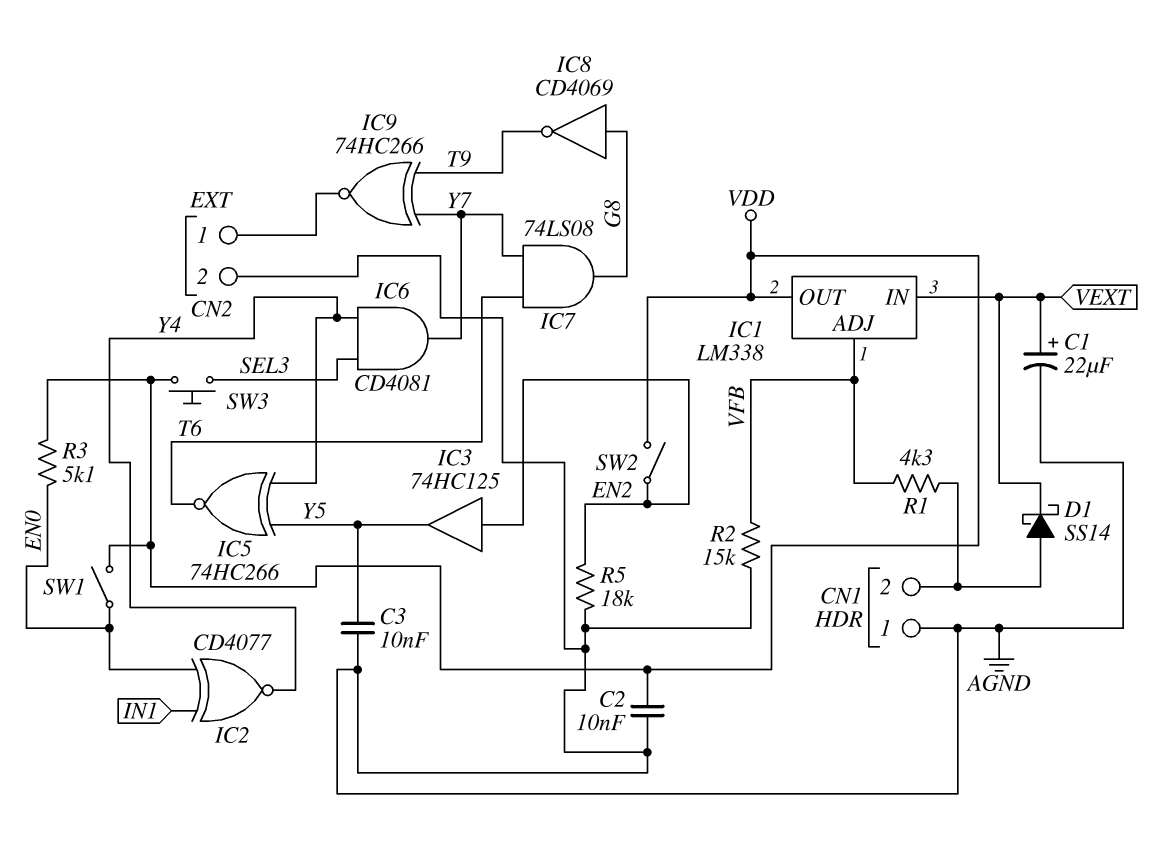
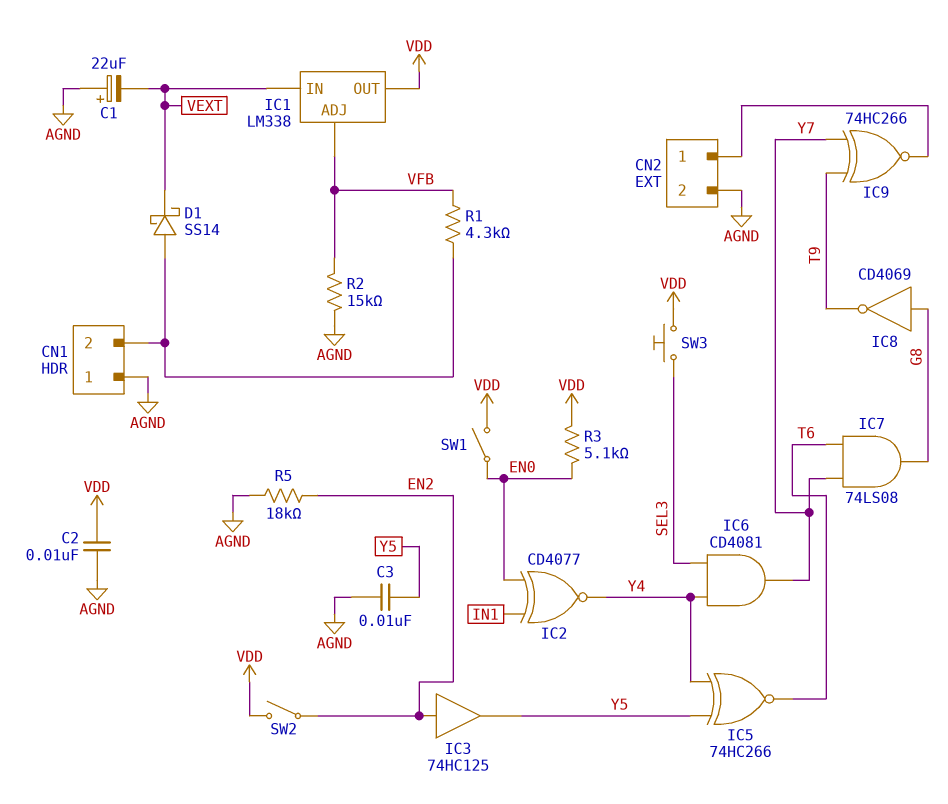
C1: 22uF (plus VEXT, minus AGND) -> 22uF (plus AGND, minus VEXT)

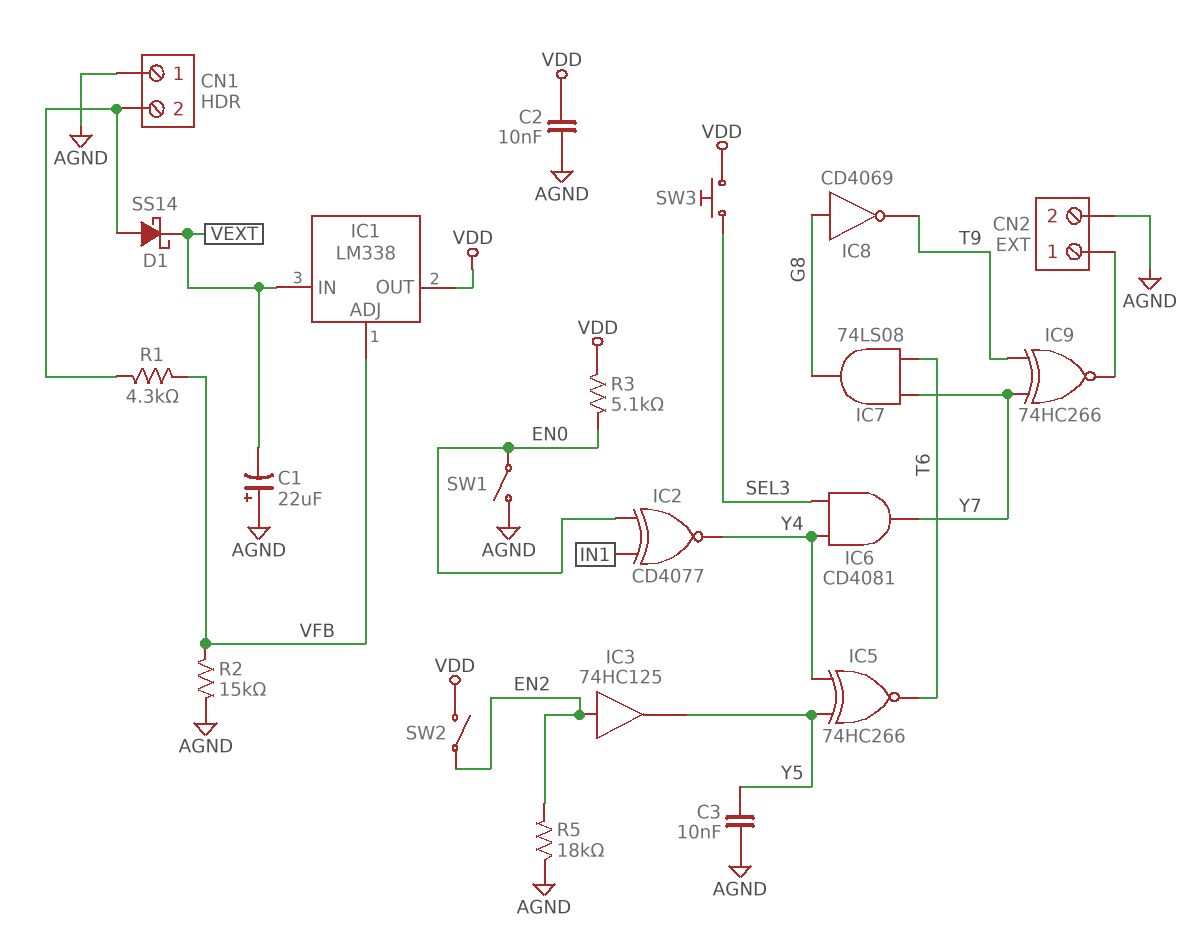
SW1: switch (EN0, VDD) -> switch (AGND, EN0)

